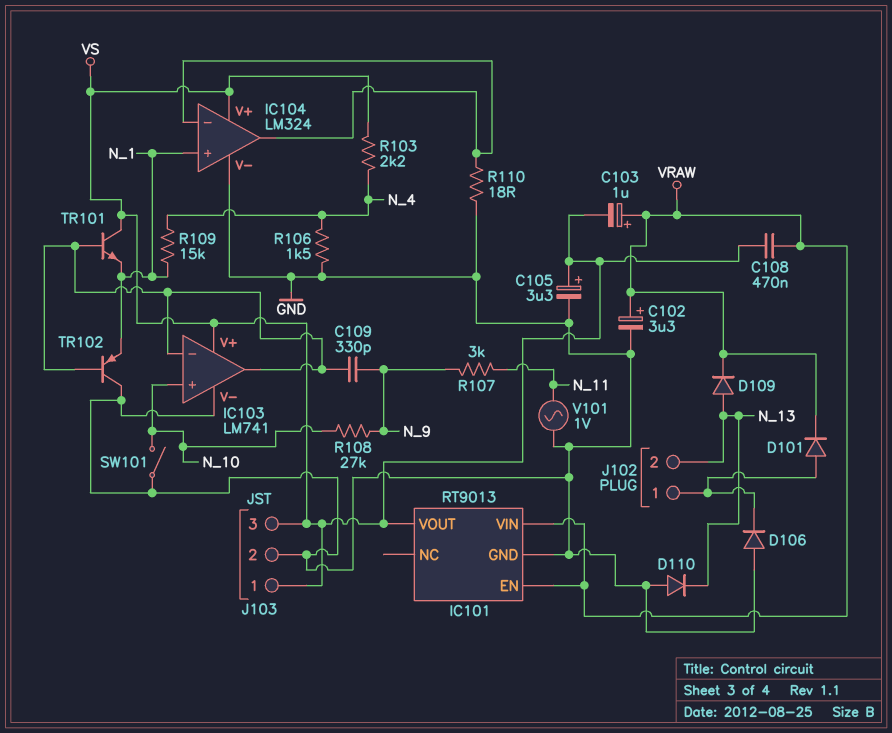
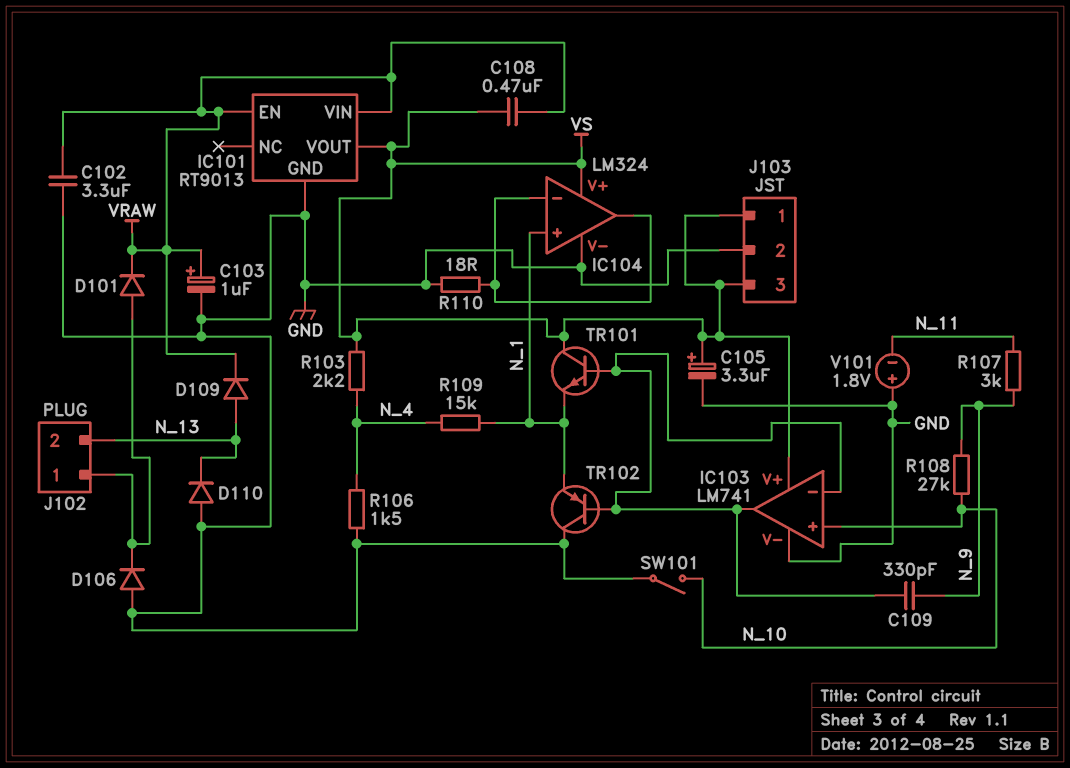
C102: 3.3uF (plus VRAW, minus GND) -> 3.3uF (GND, VRAW)
C103: 1uF (plus VRAW, minus VS) -> 1uF (plus VRAW, minus GND)
V101: AC 1V (GND, N_11) -> 1.8V (plus GND, minus N_11)

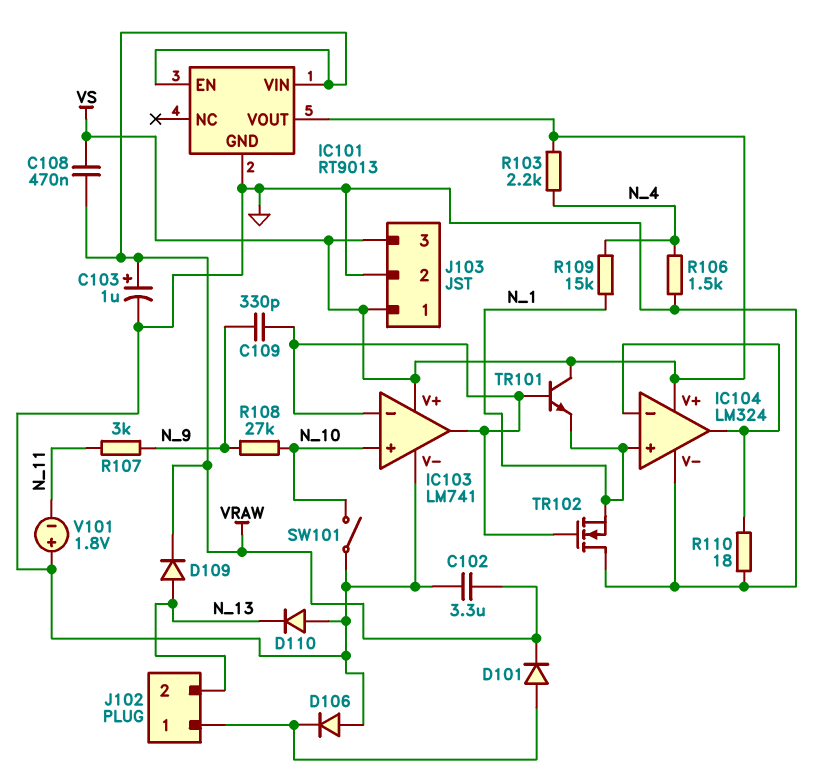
C105: 3.3uF (plus VS, minus GND) -> none
TR102: PNP (B IC103/in-, C GND, E N_1) -> NMOS (G IC103/in-, D GND, S N_1)

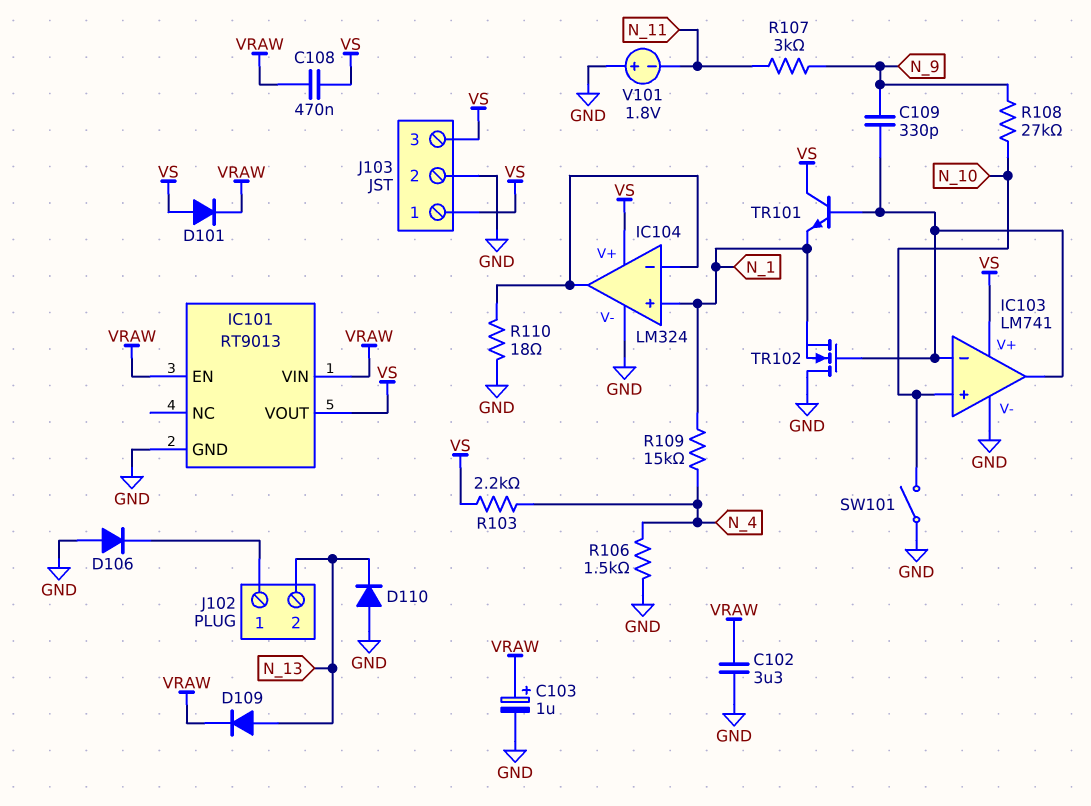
D101: diode (A J102/1, K VRAW) -> diode (A VS, K VRAW)

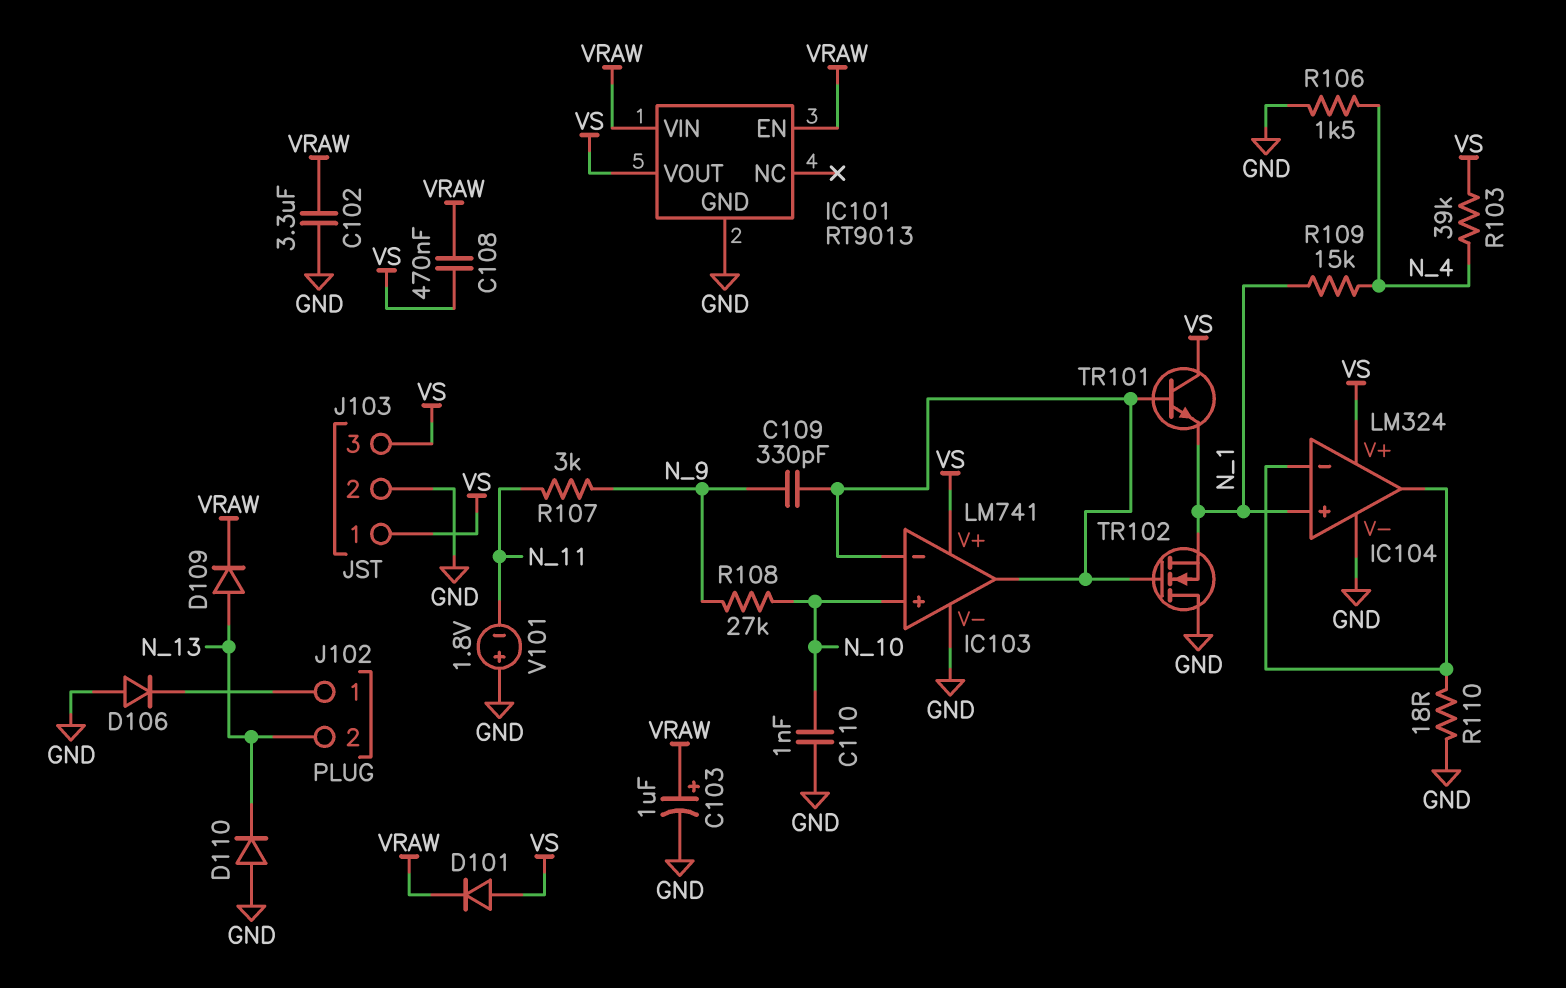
C110: none -> 1nF (GND, N_10)
R103: 2.2k (N_4, VS) -> 39k (N_4, VS)
SW101: switch (GND, N_10) -> none

